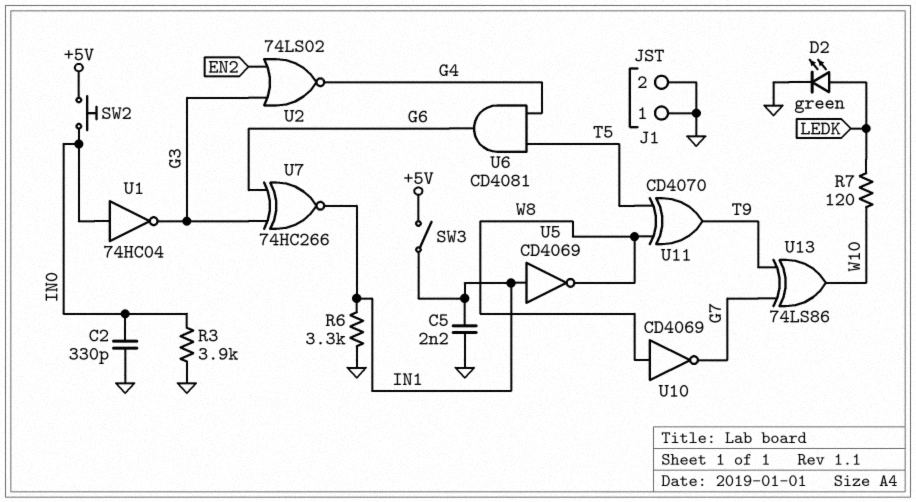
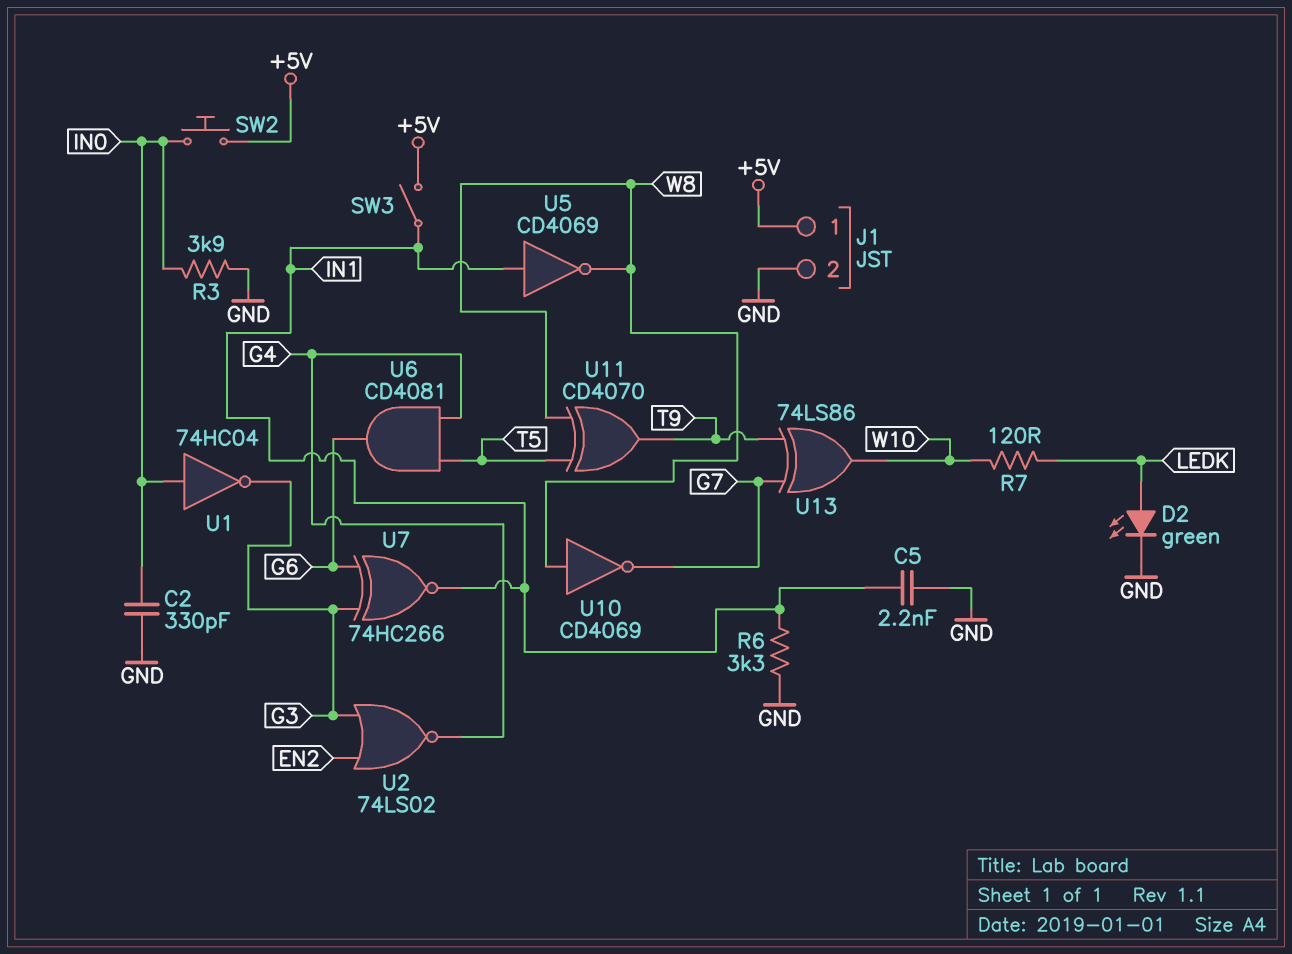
J1 pin 1: GND -> +5V

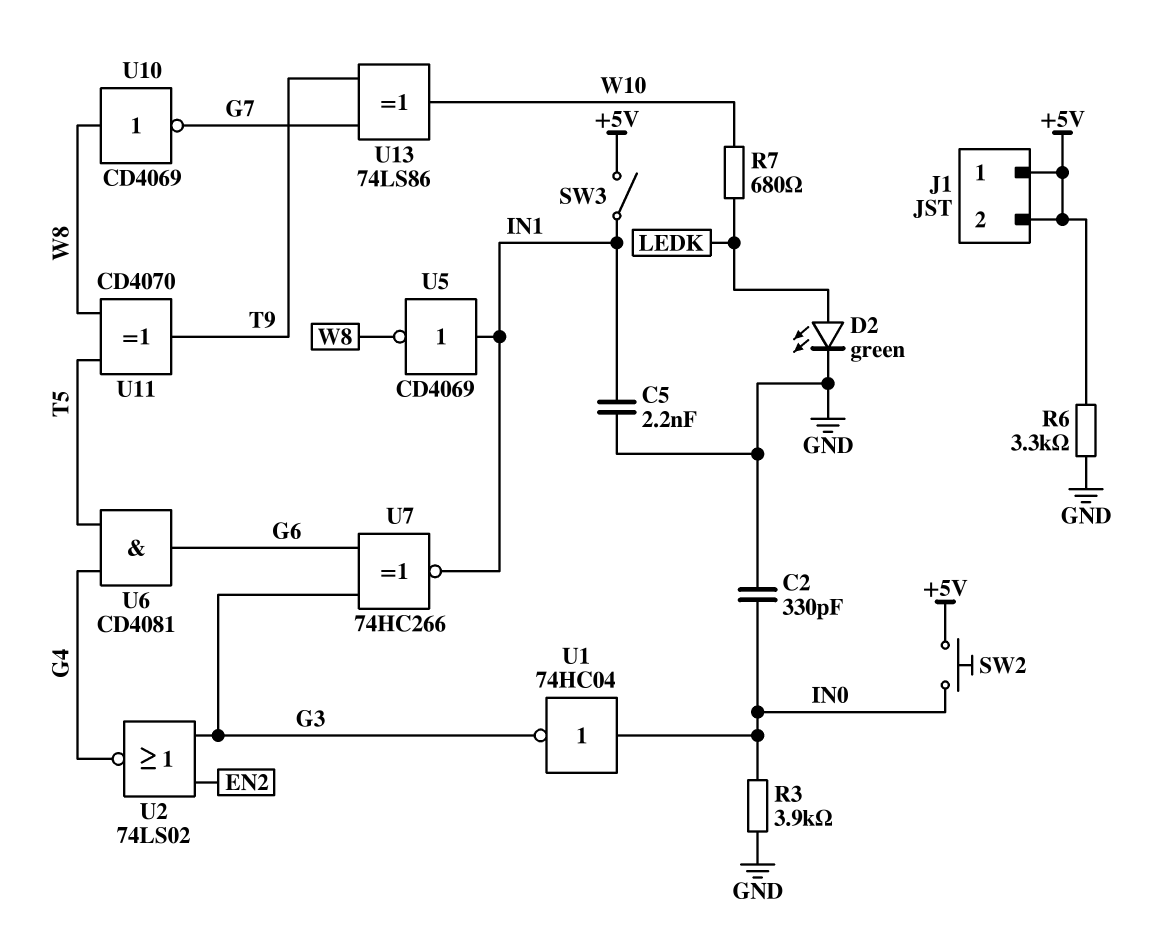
J1 pin 2: GND -> +5V
R6: 3.3k (GND, IN1) -> 3.3k (+5V, GND)
R7: 120 (LEDK, W10) -> 680 (LEDK, W10)

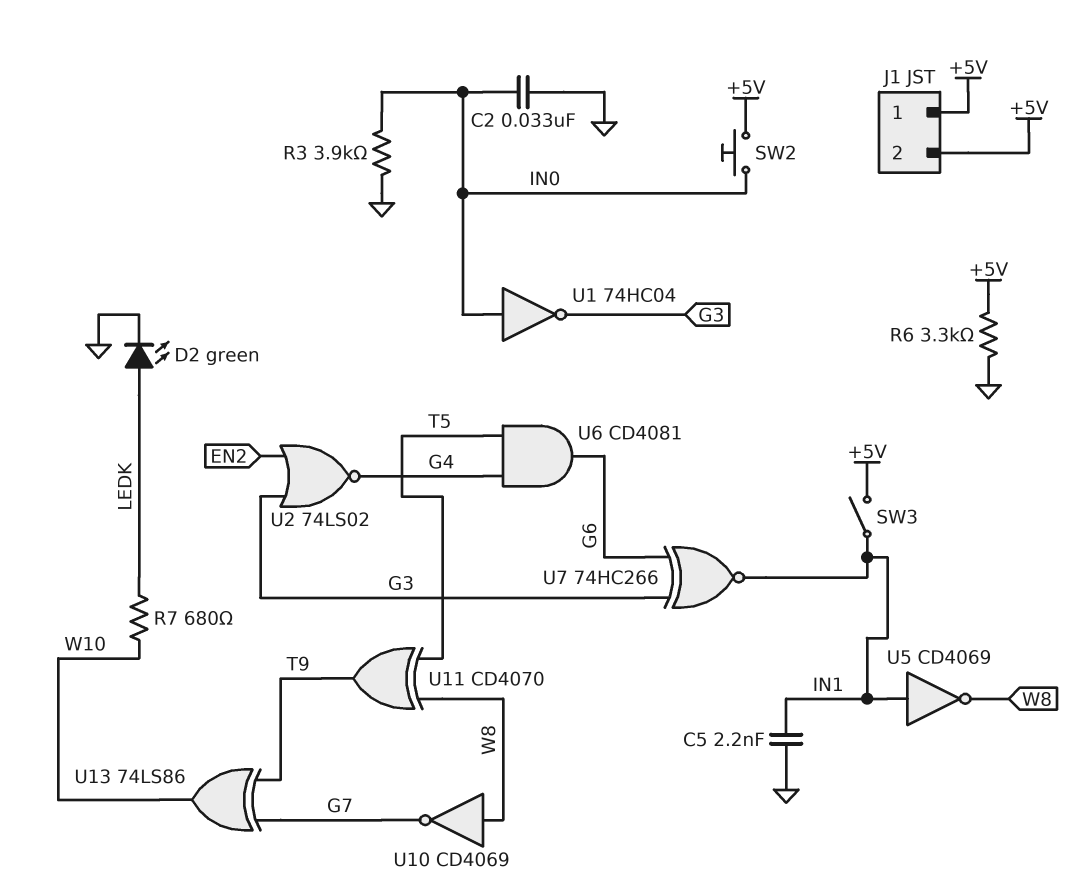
C2: 330pF (GND, IN0) -> 33nF (GND, IN0)

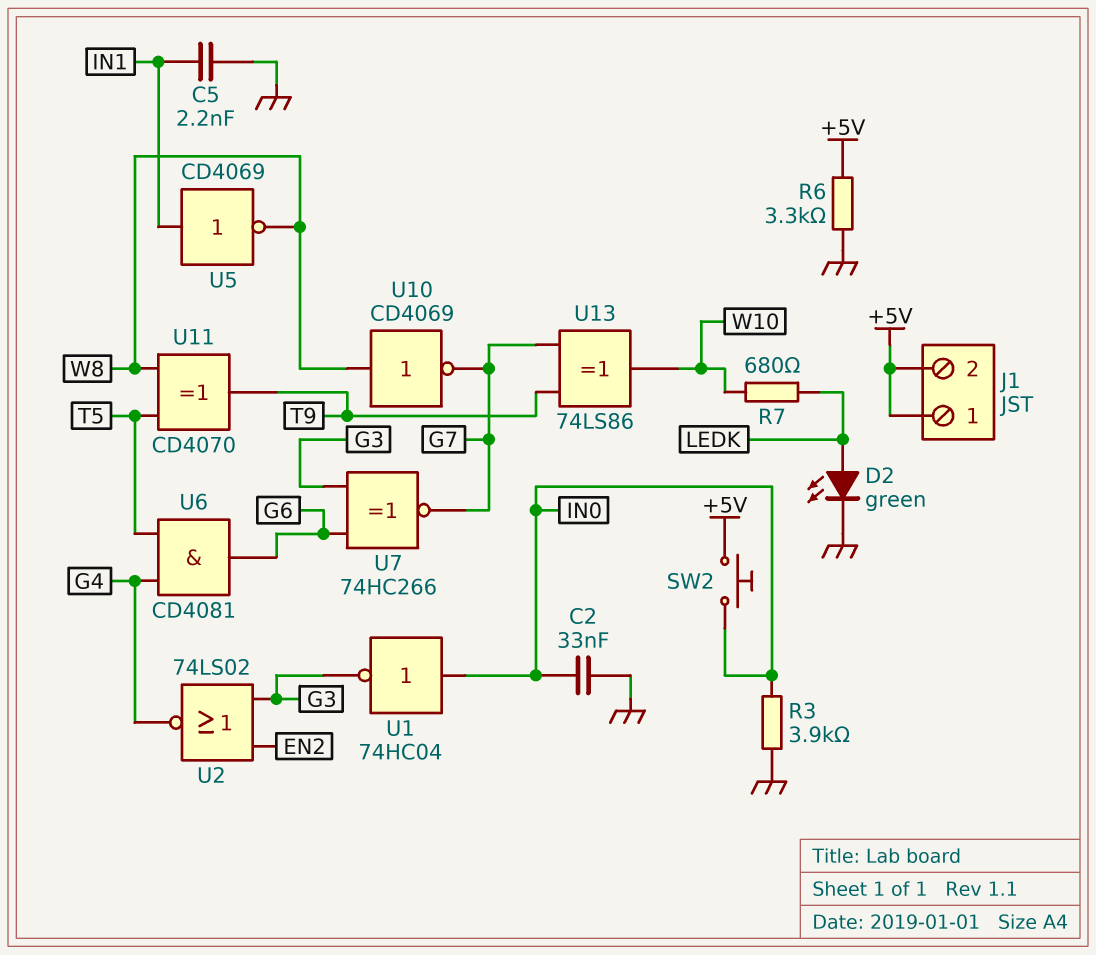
SW3: switch (+5V, IN1) -> none
U7: XNOR 74HC266 (in G3, in G6, out IN1) -> XNOR 74HC266 (in G3, in G6, out G7)

